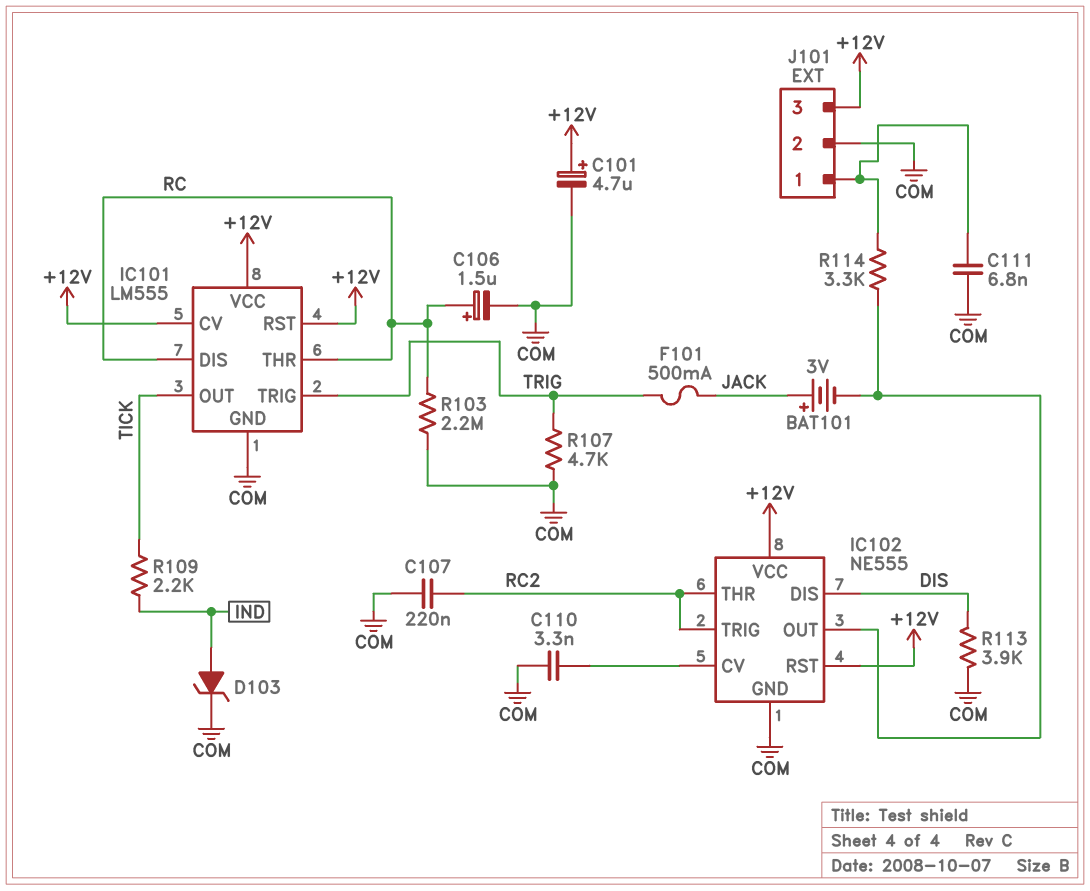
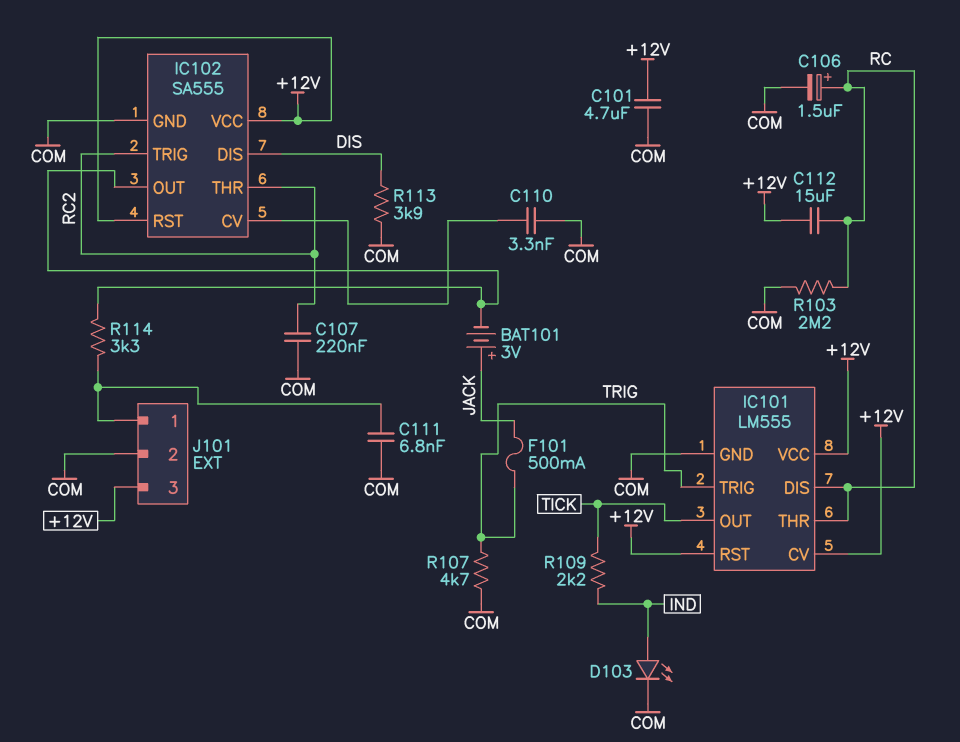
C101: 4.7uF (plus +12V, minus COM) -> 4.7uF (+12V, COM)
C112: none -> 15uF (+12V, RC)
D103: zener (A IND, K COM) -> LED (A IND, K COM)
IC102: NE555 -> SA555

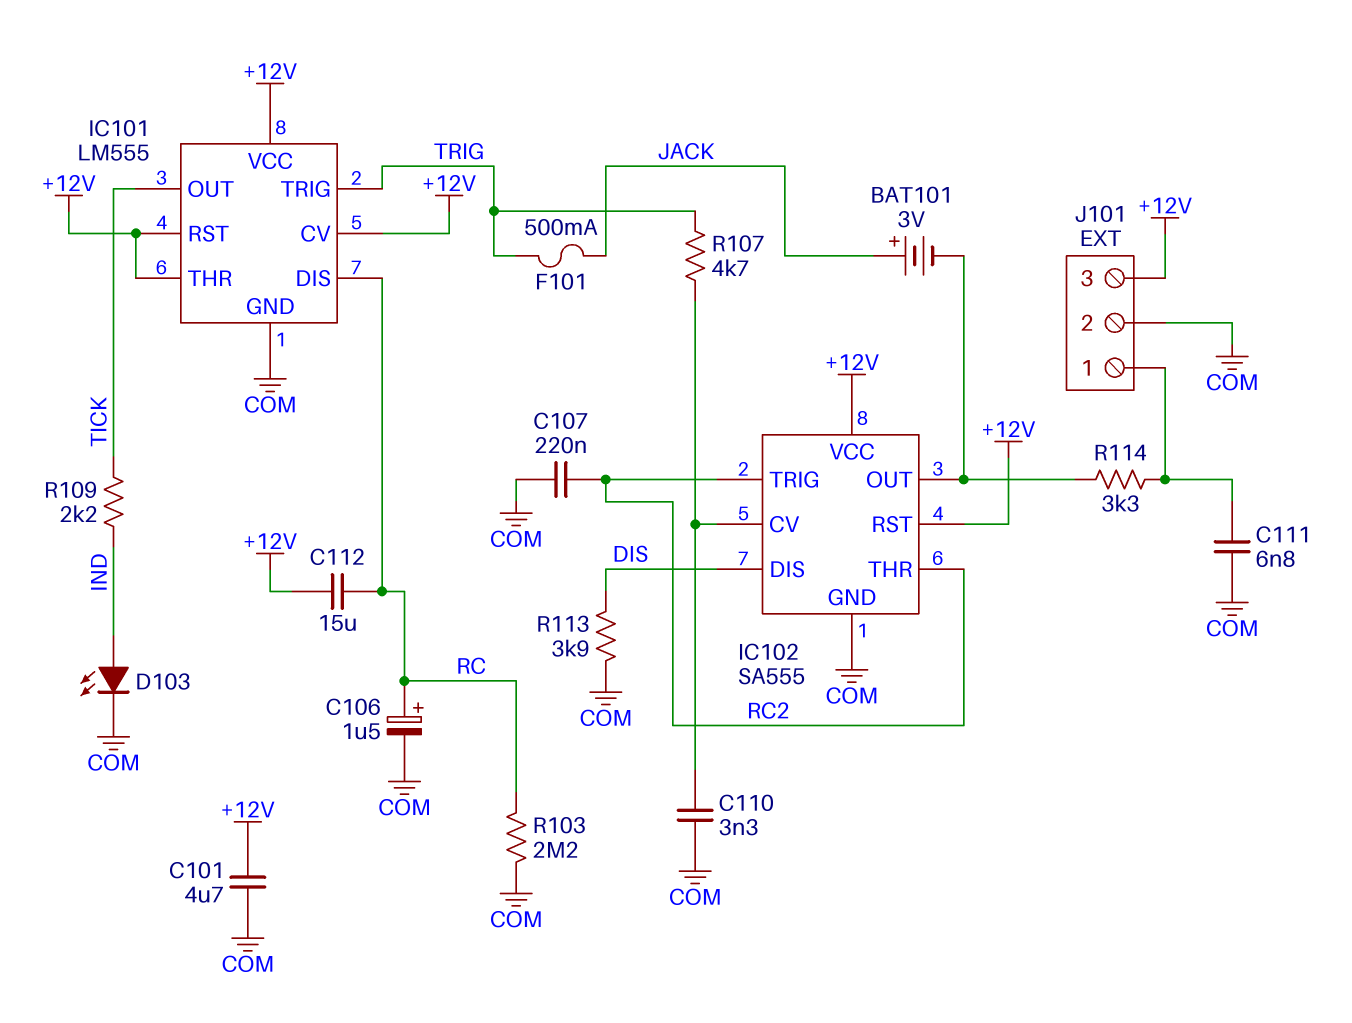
IC101 pin THR: RC -> +12V
R107: 4.7k (COM, TRIG) -> 4.7k (IC102/CV, TRIG)

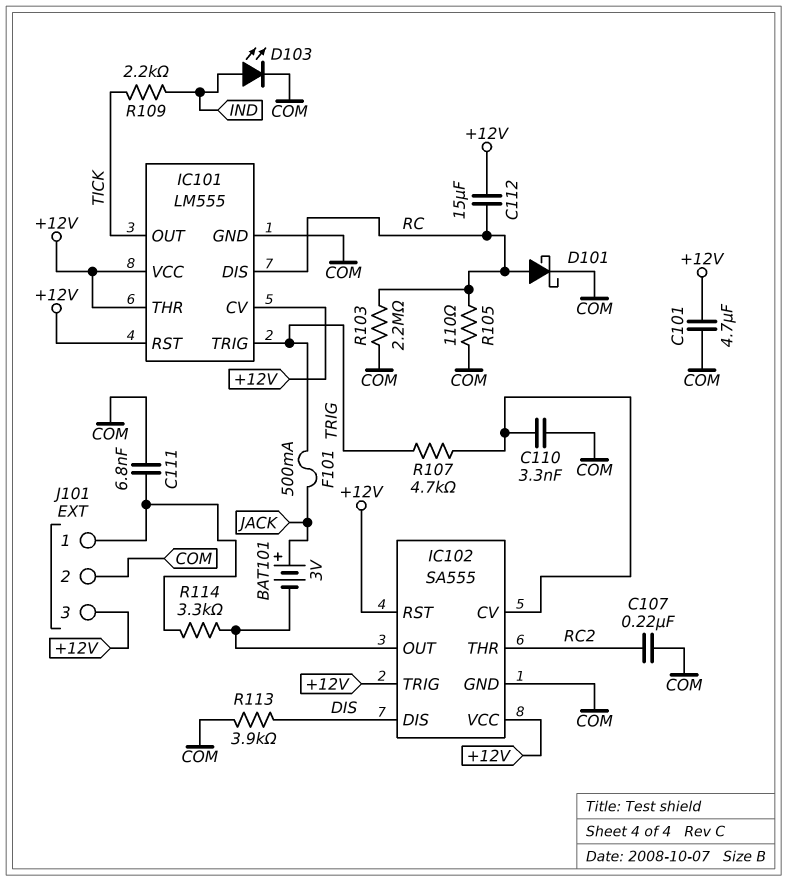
C106: 1.5uF (plus RC, minus COM) -> none
D101: none -> schottky (A RC, K COM)
IC102 pin TRIG: RC2 -> +12V
R105: none -> 110 (COM, RC)

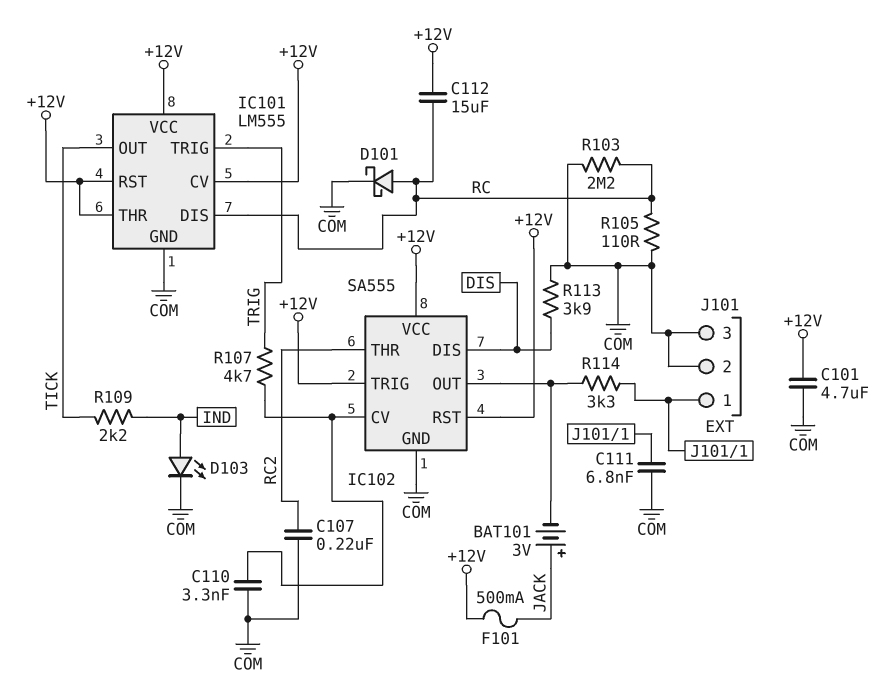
F101: 500mA (JACK, TRIG) -> 500mA (+12V, JACK)
J101 pin 3: +12V -> COM

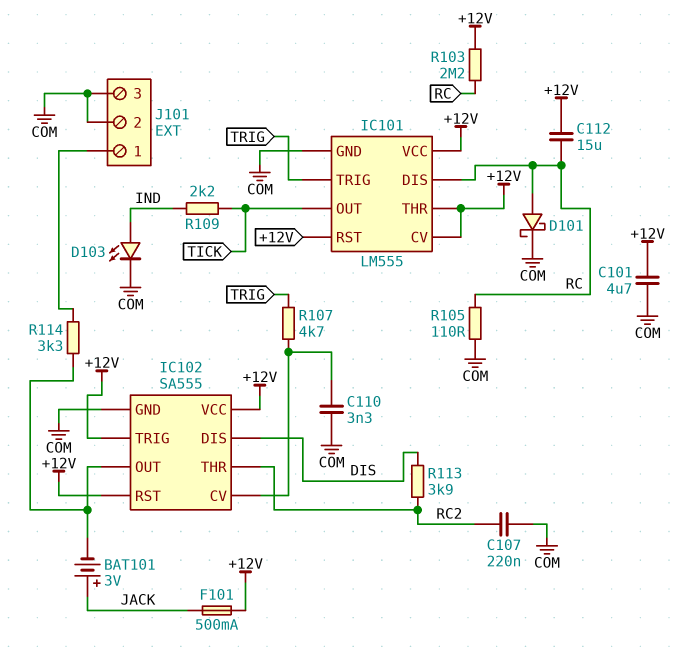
C111: 6.8nF (COM, J101/1) -> none
R103: 2.2M (COM, RC) -> 2.2M (+12V, RC)
R113: 3.9k (COM, DIS) -> 3.9k (DIS, RC2)

